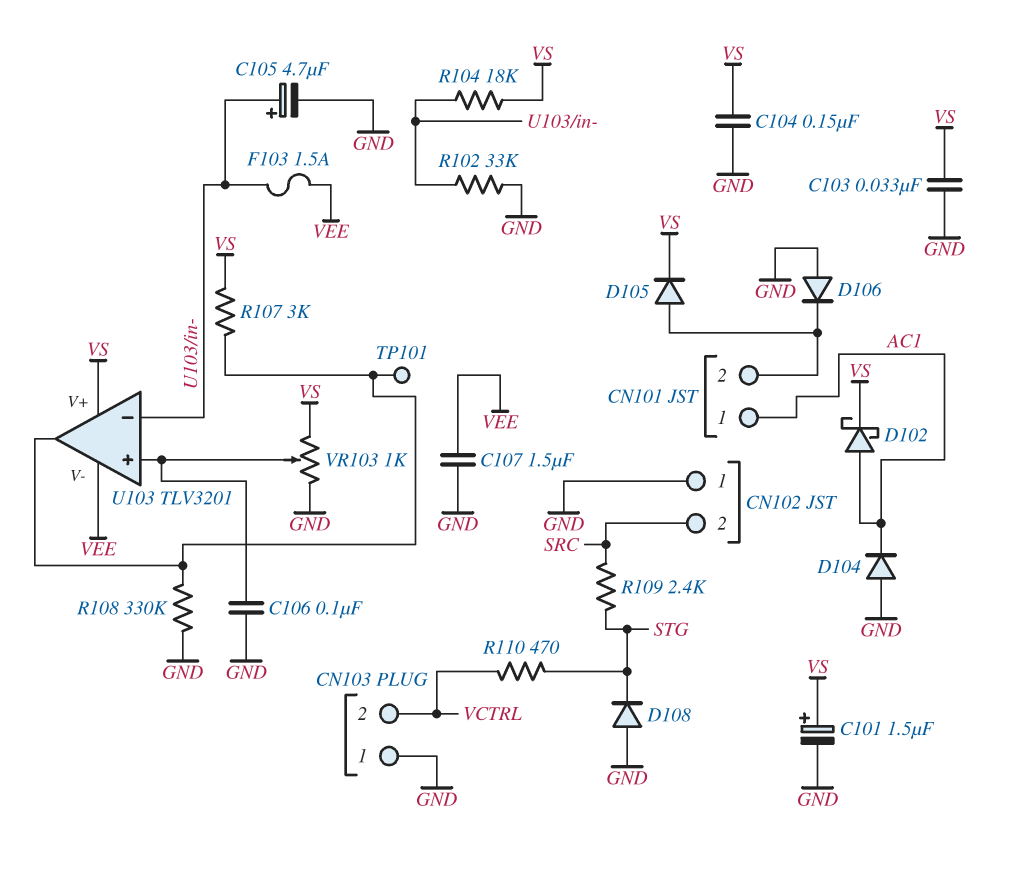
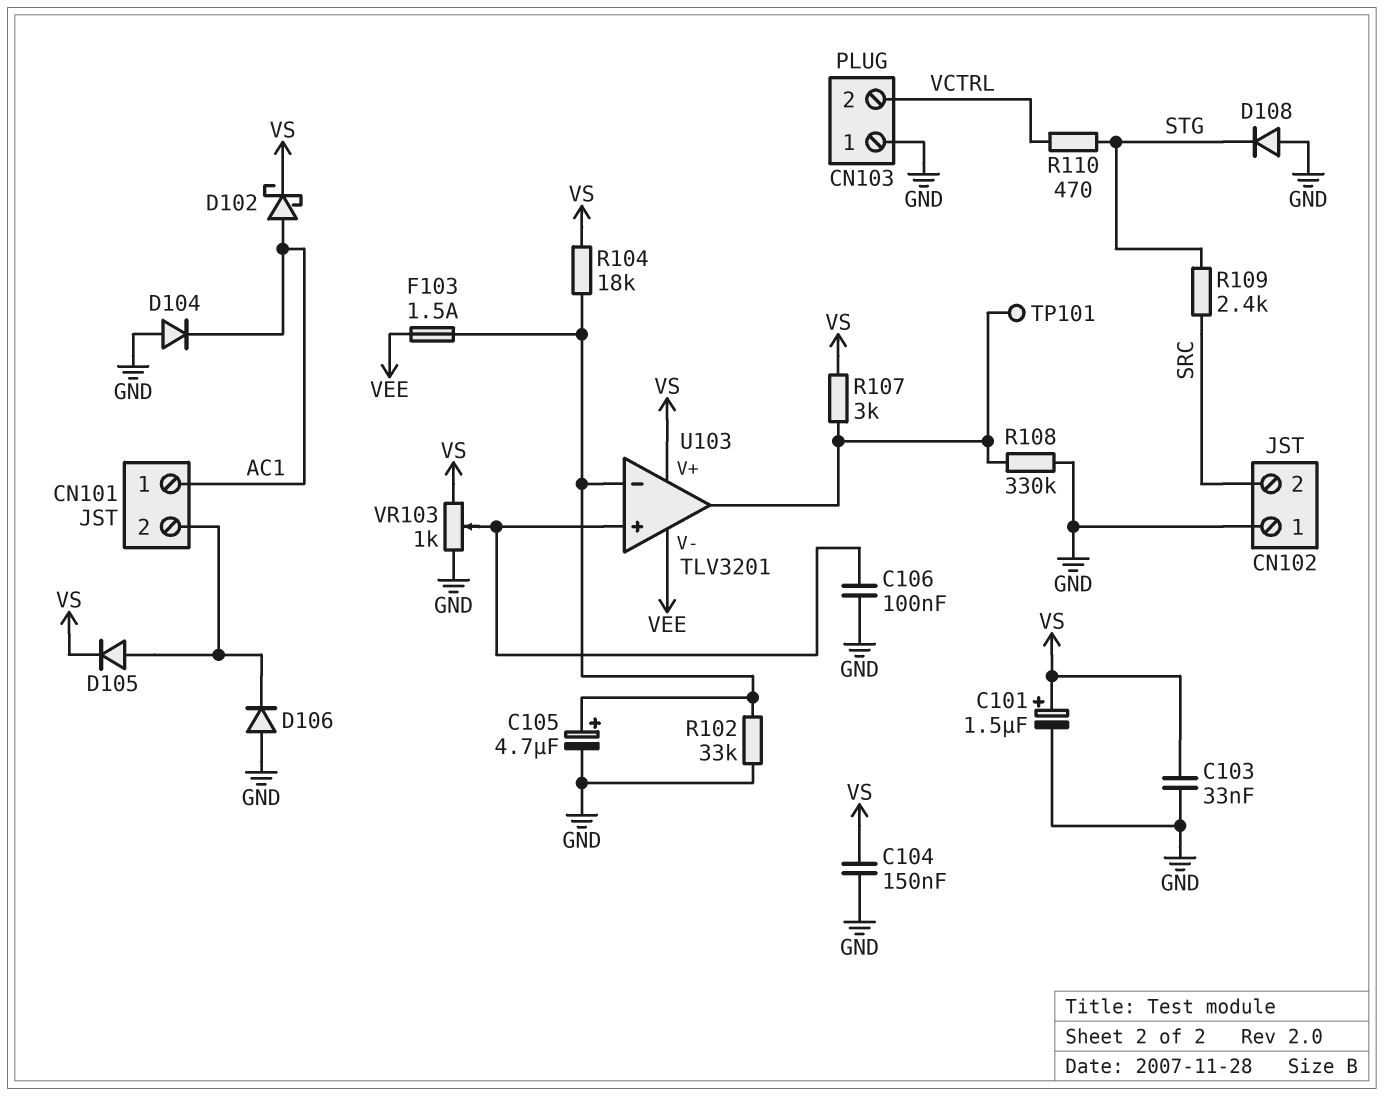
C107: 1.5uF (GND, VEE) -> none

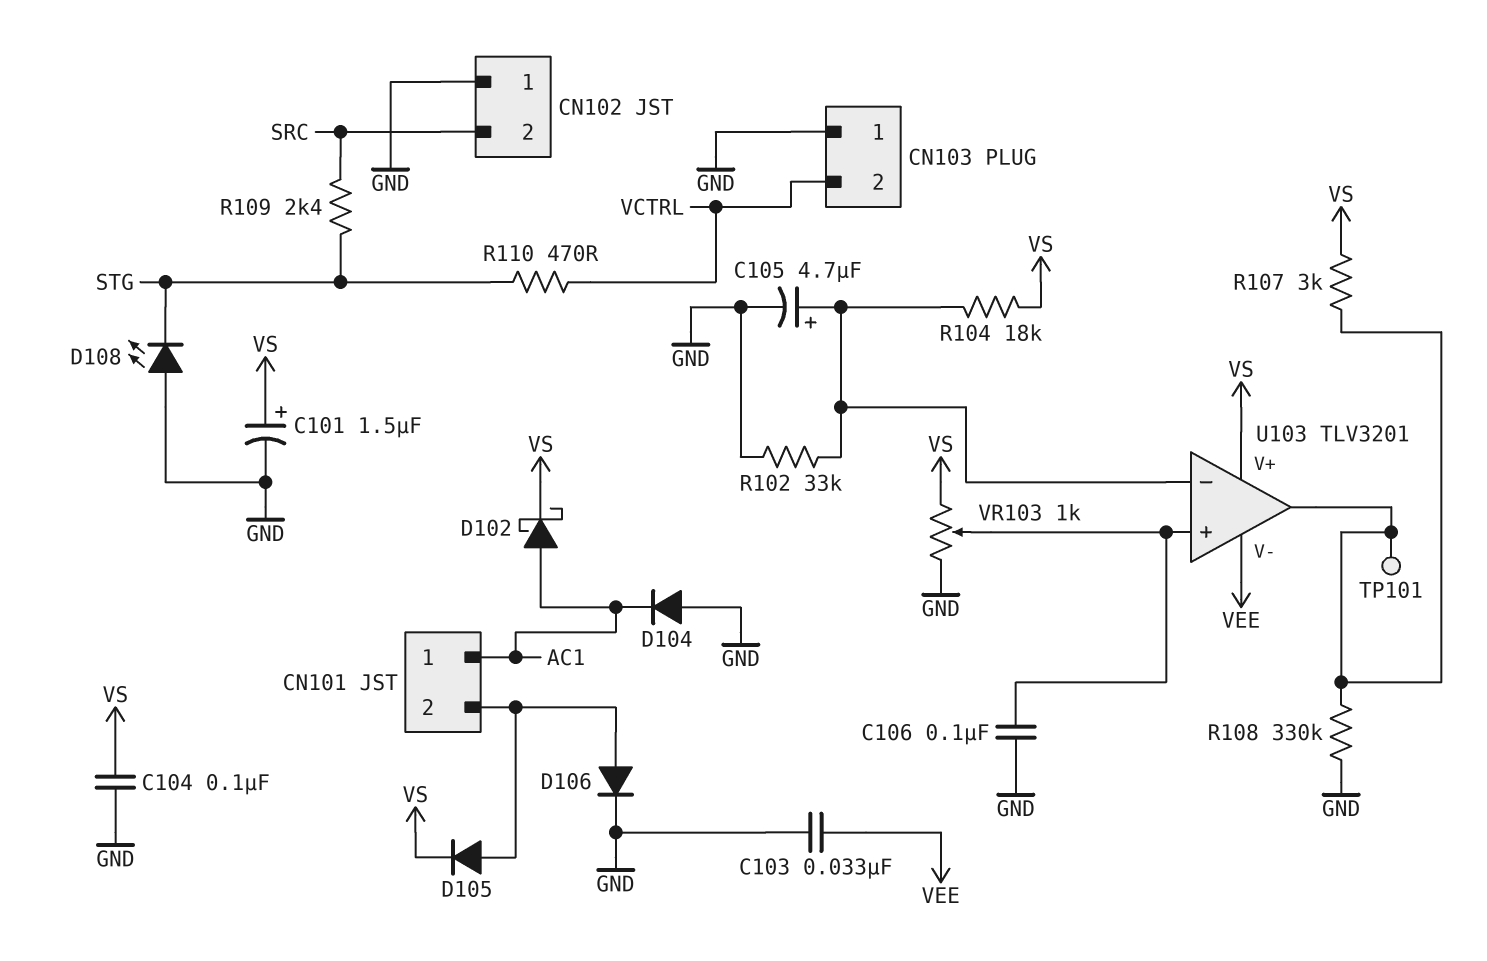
C103: 33nF (GND, VS) -> 33nF (GND, VEE)
C104: 150nF (GND, VS) -> 100nF (GND, VS)
D106: diode (A GND, K CN101/2) -> diode (A CN101/2, K GND)
D108: diode (A GND, K STG) -> LED (A GND, K STG)
F103: 1.5A (U103/in-, VEE) -> none

